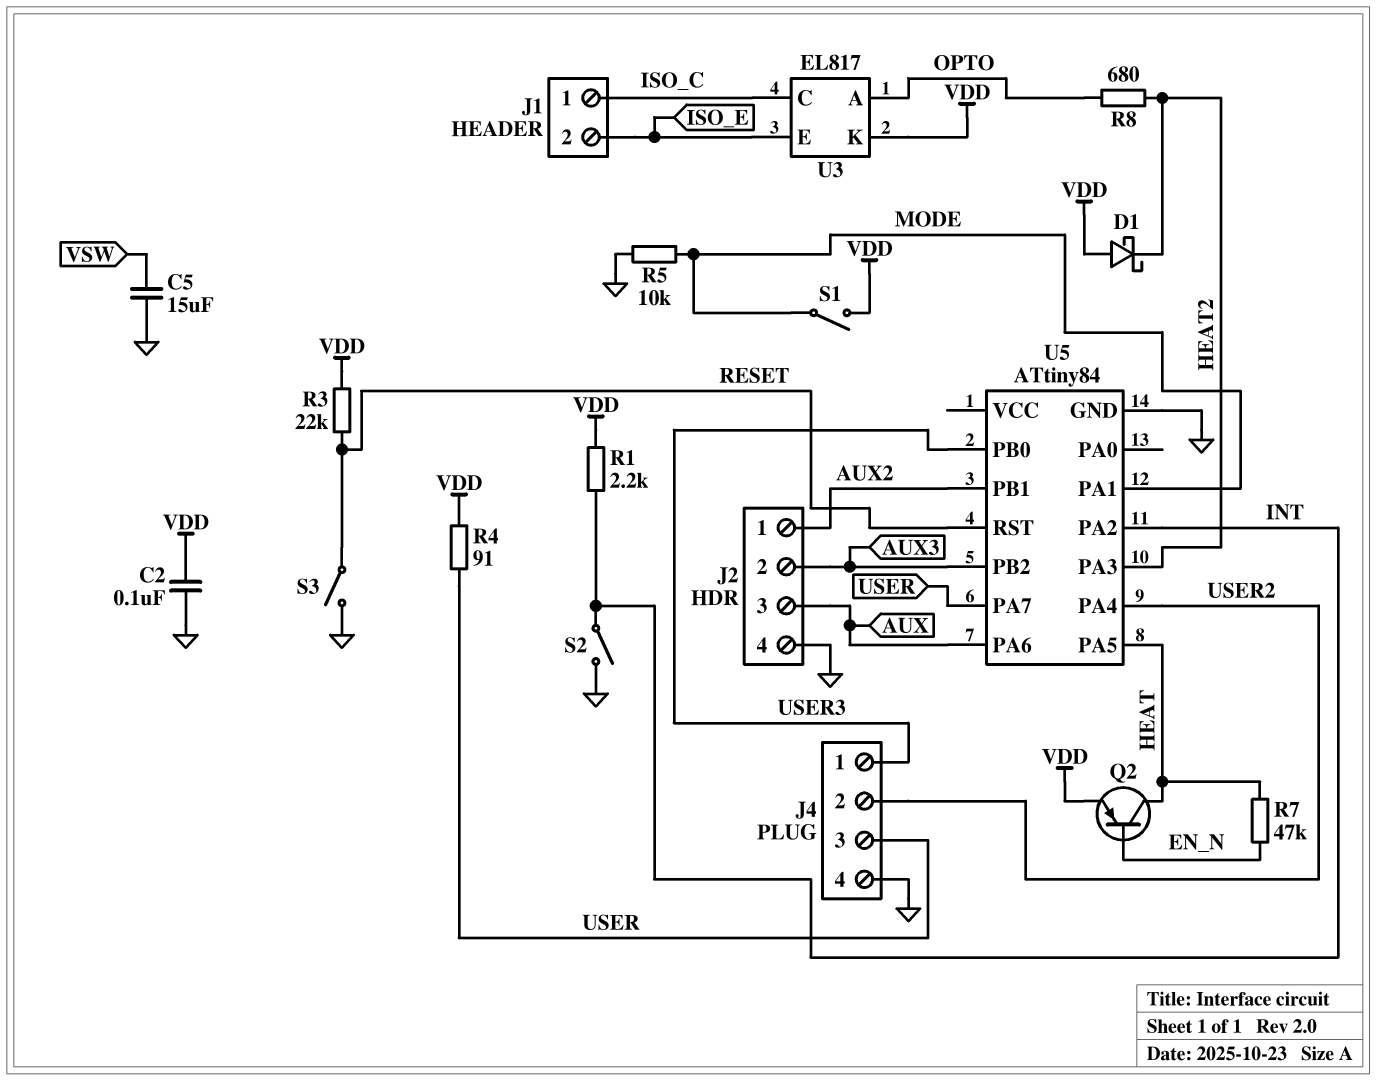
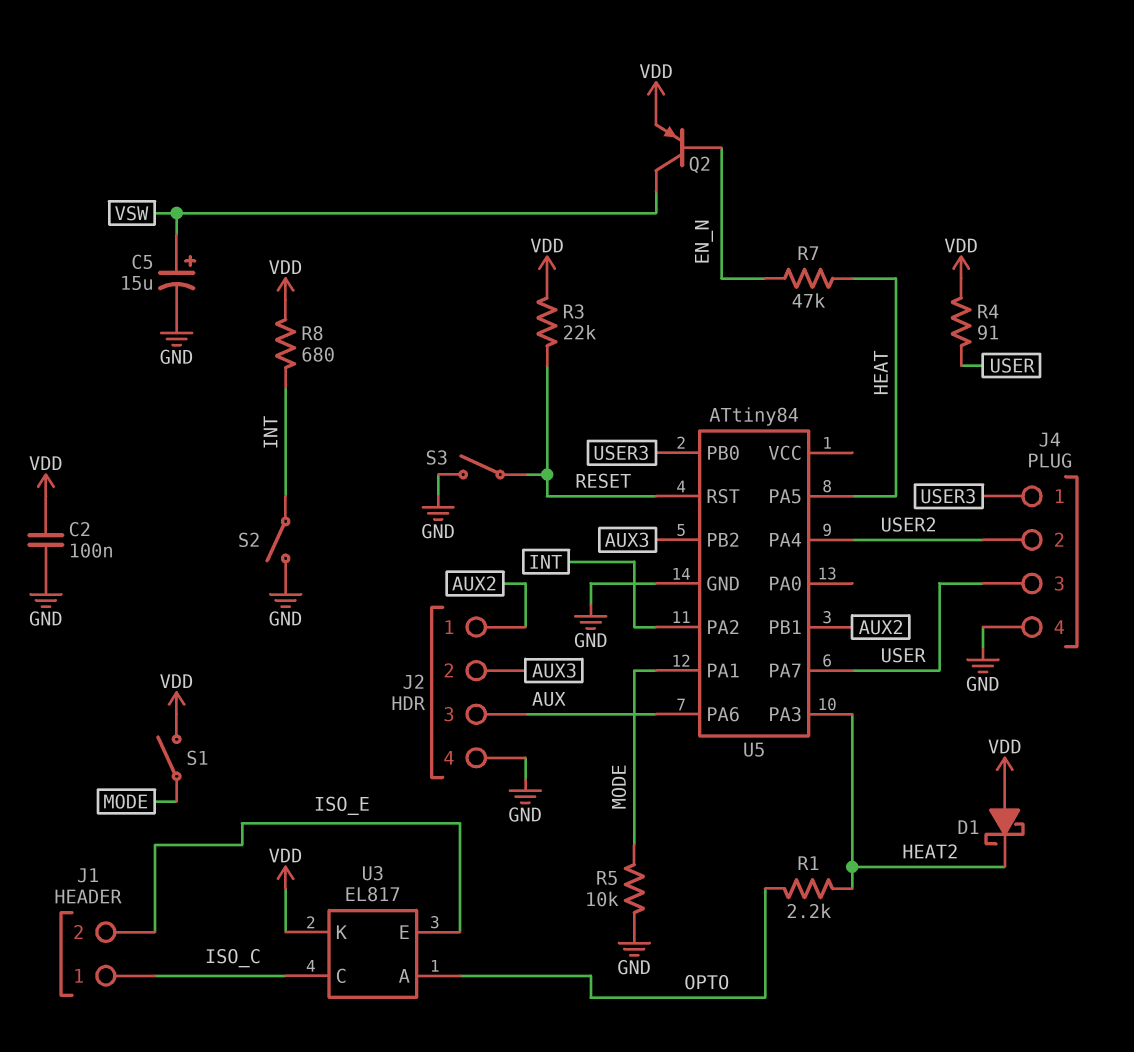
C5: 15uF (GND, VSW) -> 15uF (plus VSW, minus GND)
Q2: PNP (B EN_N, C HEAT, E VDD) -> PNP (B EN_N, C VSW, E VDD)
R1: 2.2k (INT, VDD) -> 2.2k (HEAT2, OPTO)
R8: 680 (HEAT2, OPTO) -> 680 (INT, VDD)

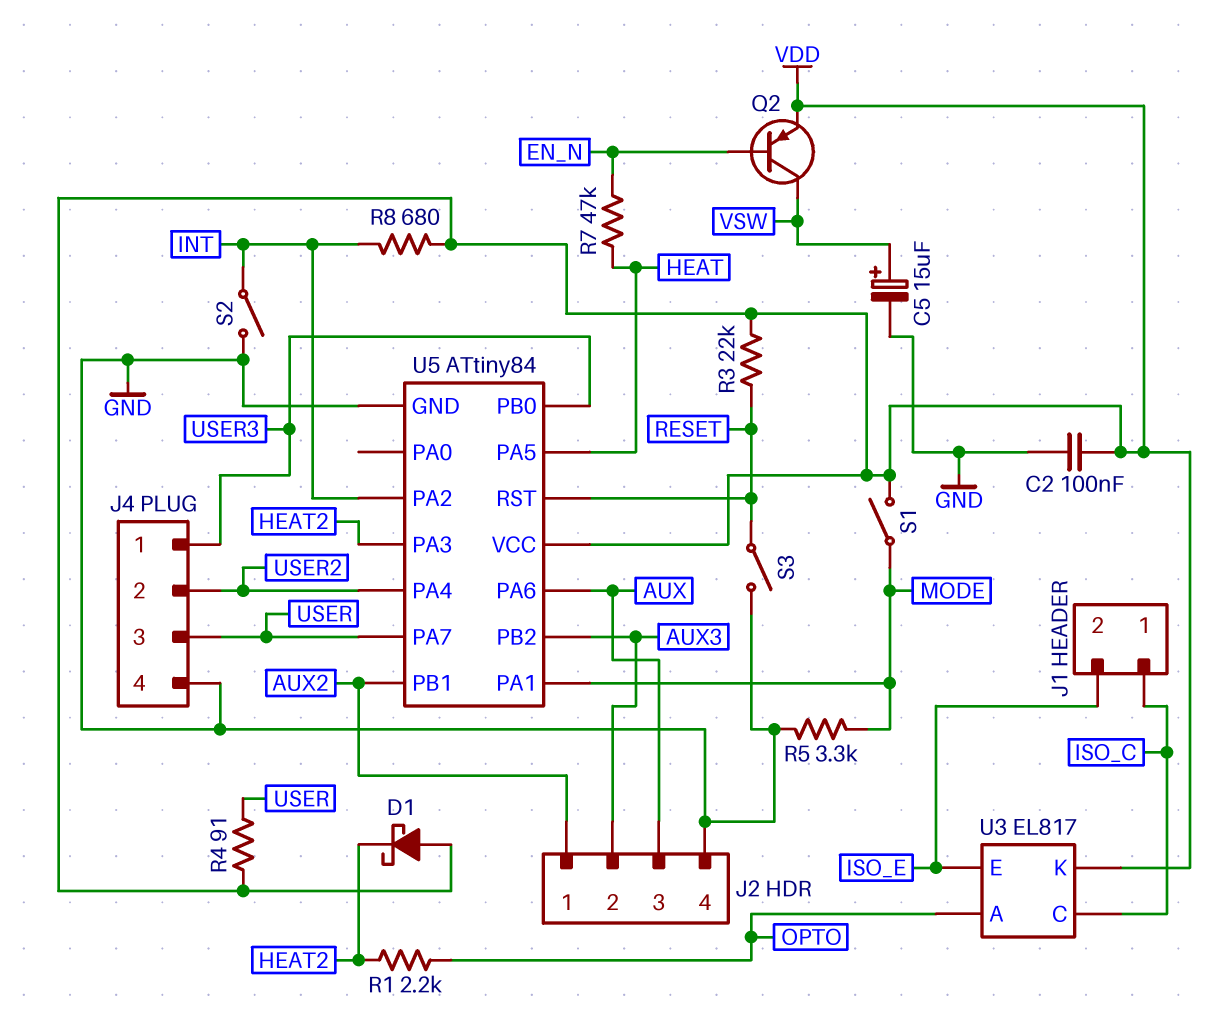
R5: 10k (GND, MODE) -> 3.3k (GND, MODE)
U5 pin VCC: none -> VDD

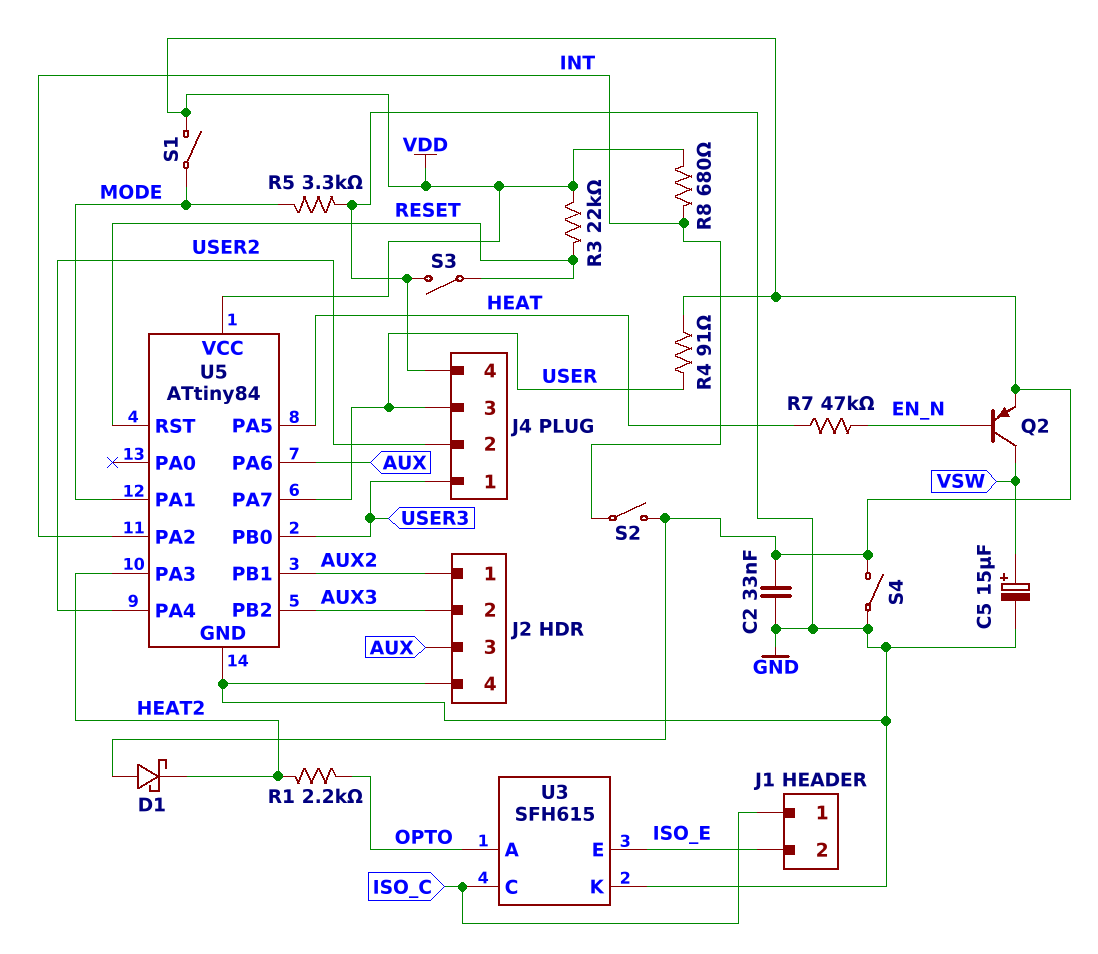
C2: 100nF (GND, VDD) -> 33nF (GND, VDD)
S2: switch (GND, INT) -> switch (INT, VDD)
S4: none -> switch (GND, VDD)
U3: EL817 -> SFH615
U3 pin K: VDD -> GND

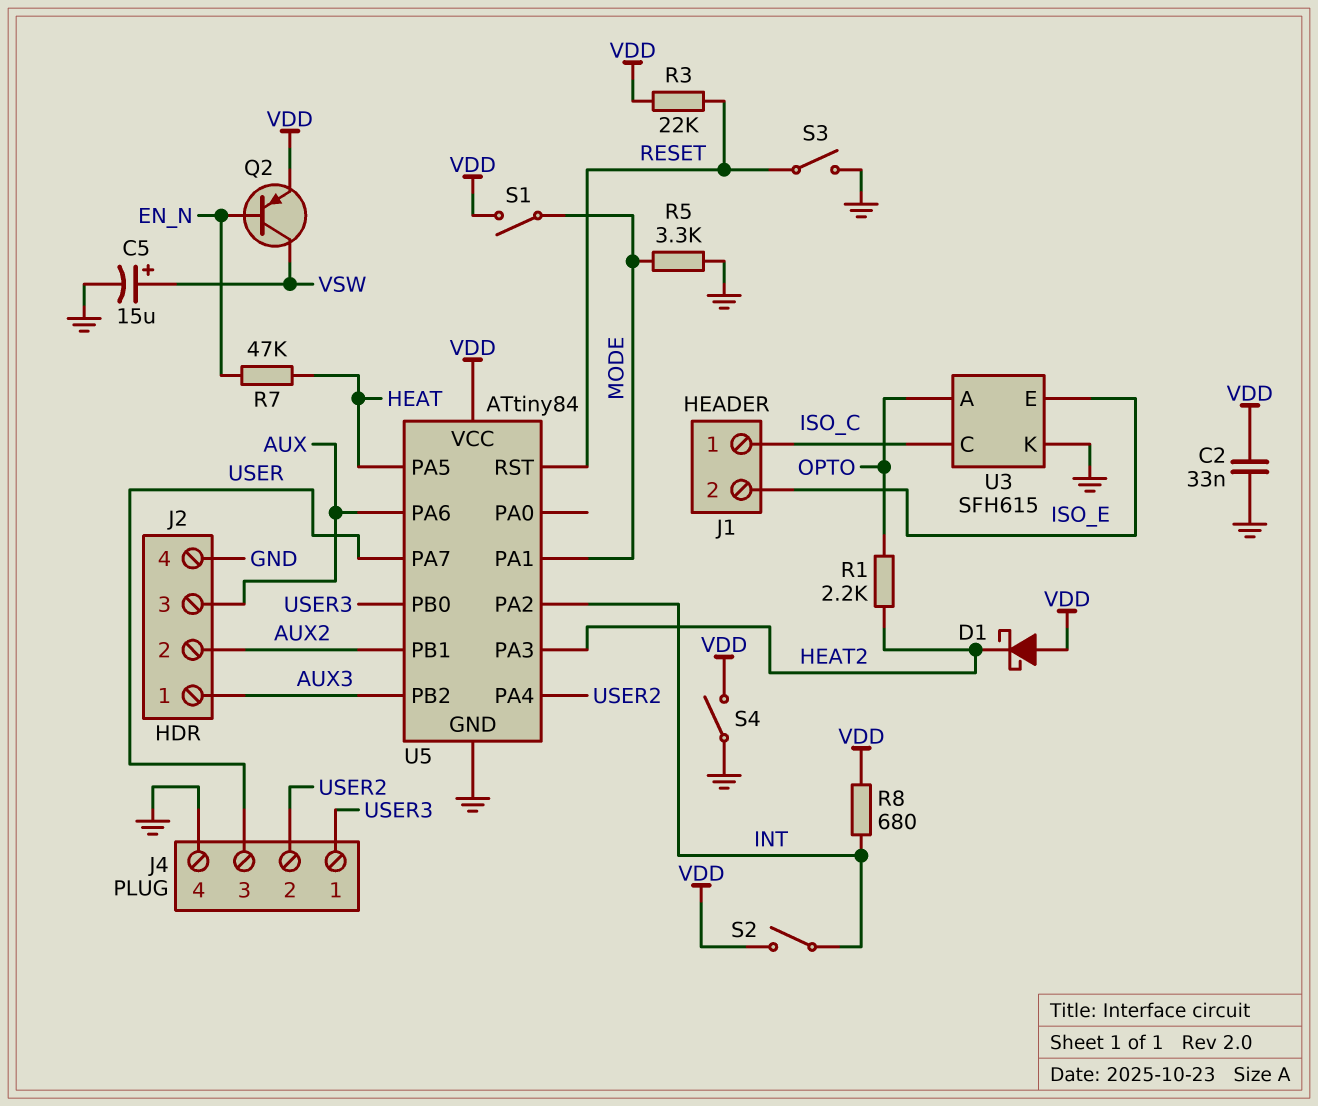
J2 pin 1: AUX2 -> AUX3
J2 pin 2: AUX3 -> AUX2
R4: 91 (USER, VDD) -> none

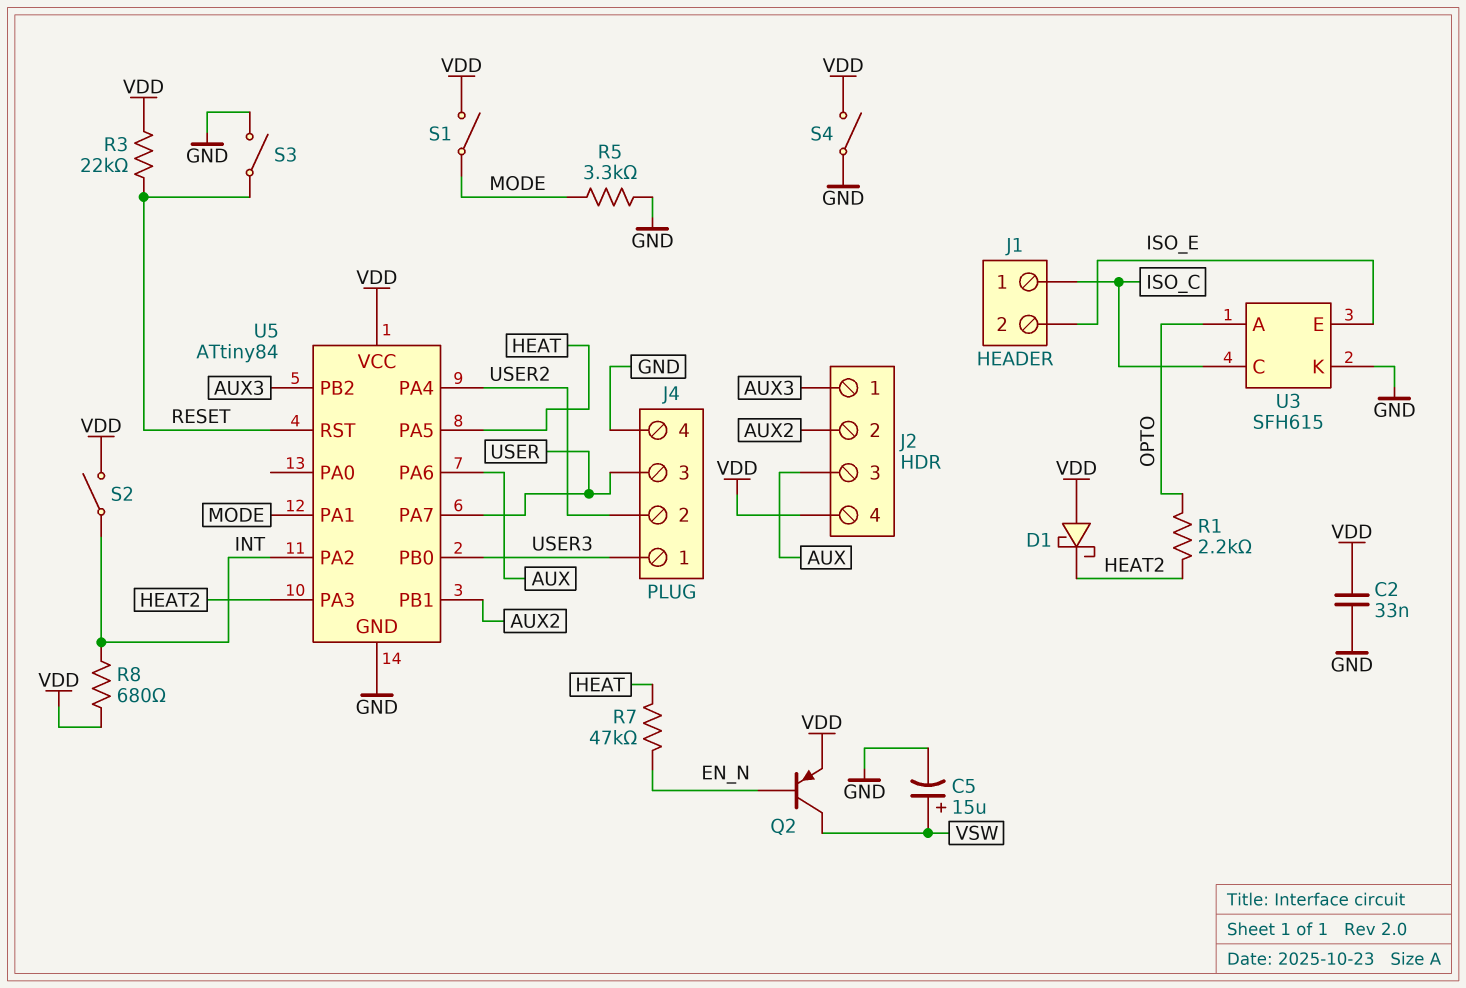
J2 pin 4: GND -> VDD

